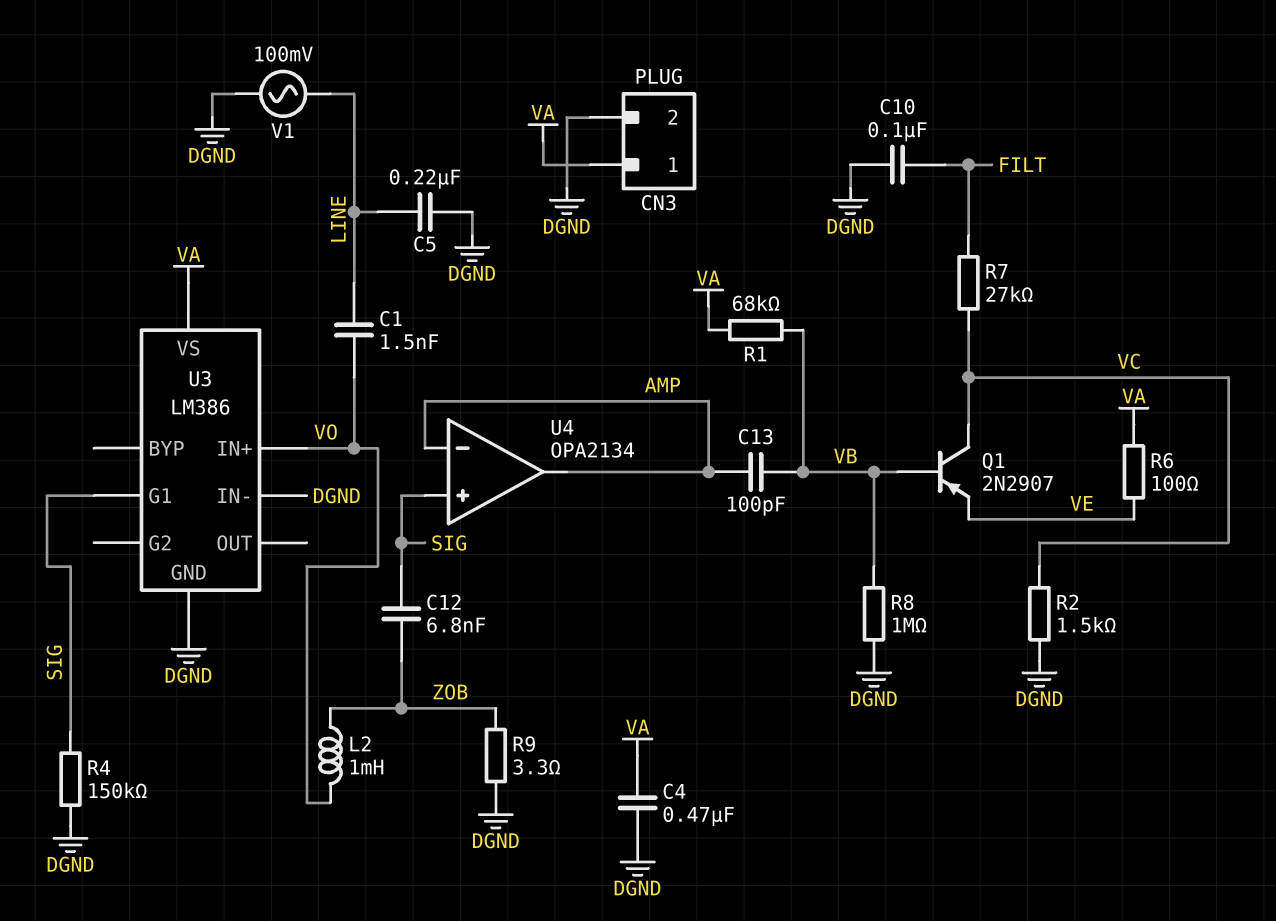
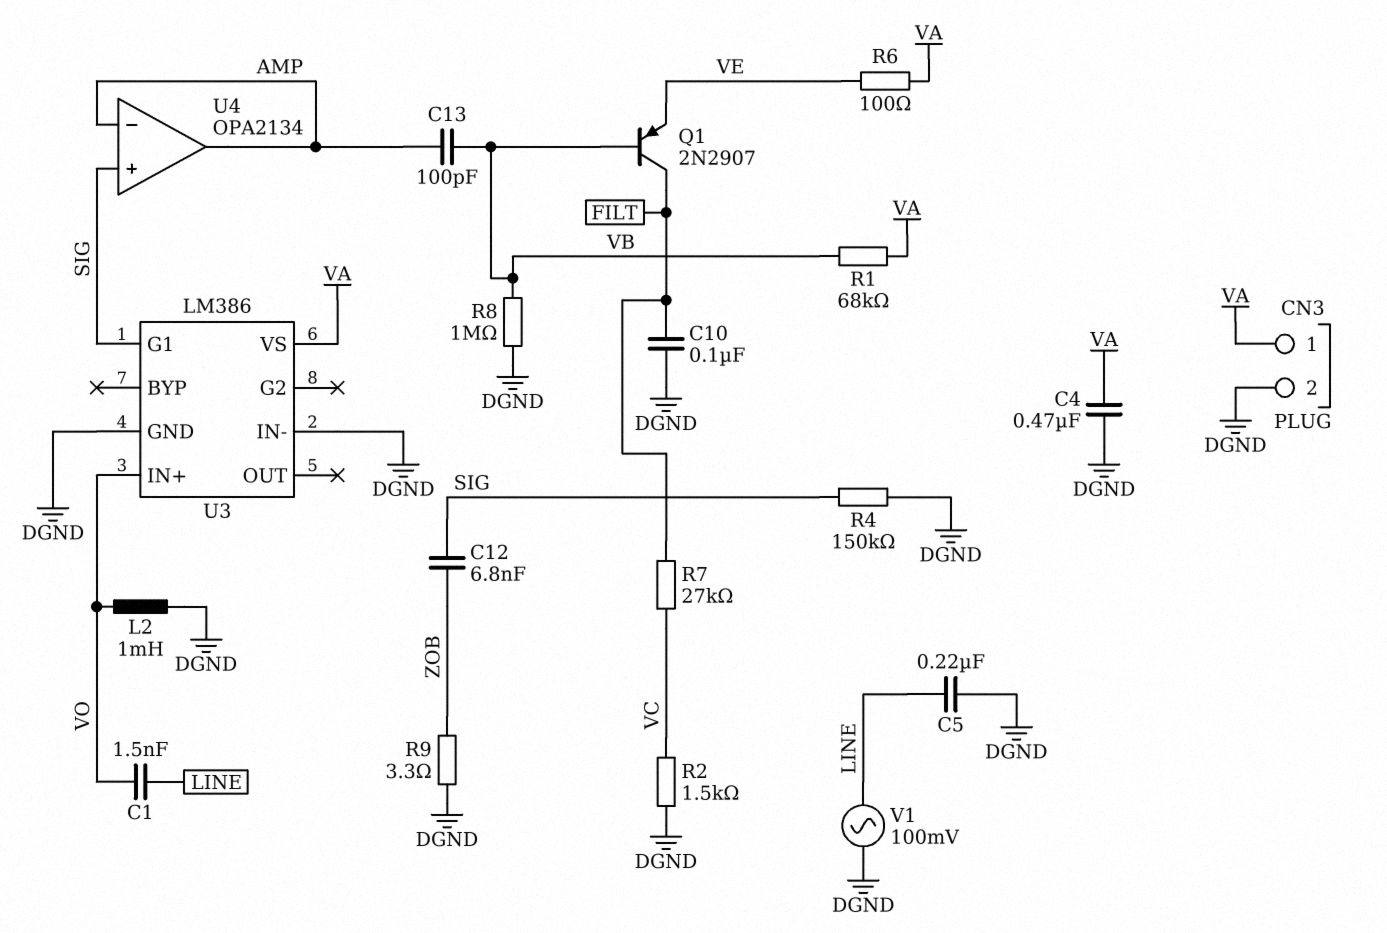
L2: 1mH (VO, ZOB) -> 1mH (DGND, VO)
Q1: PNP 2N2907 (B VB, C VC, E VE) -> PNP 2N2907 (B VB, C FILT, E VE)

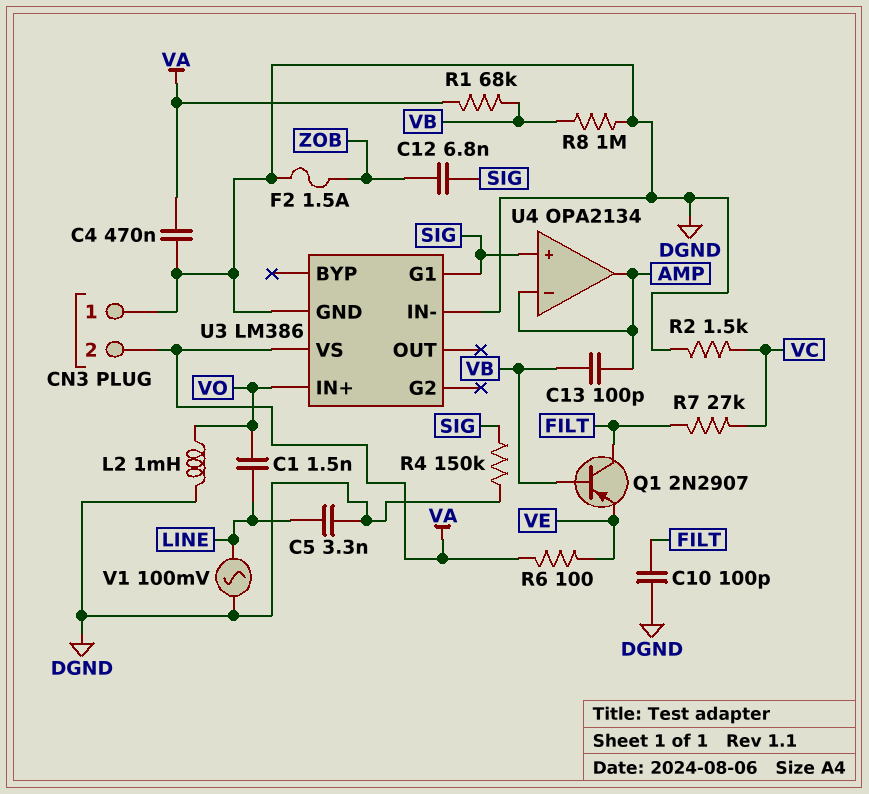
C5: 220nF (DGND, LINE) -> 3.3nF (DGND, LINE)
C10: 100nF (DGND, FILT) -> 100pF (DGND, FILT)
CN3 pin 1: VA -> DGND
CN3 pin 2: DGND -> VA
F2: none -> 1.5A (DGND, ZOB)
R9: 3.3 (DGND, ZOB) -> none

